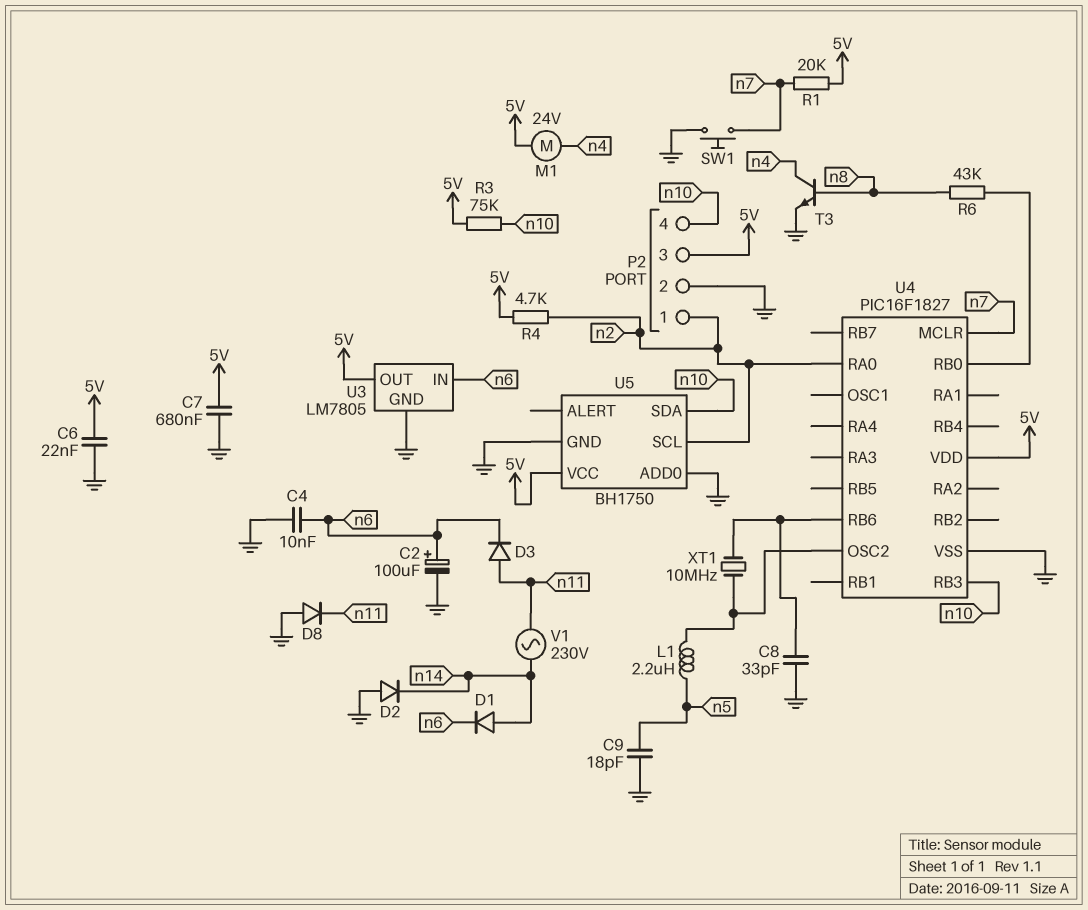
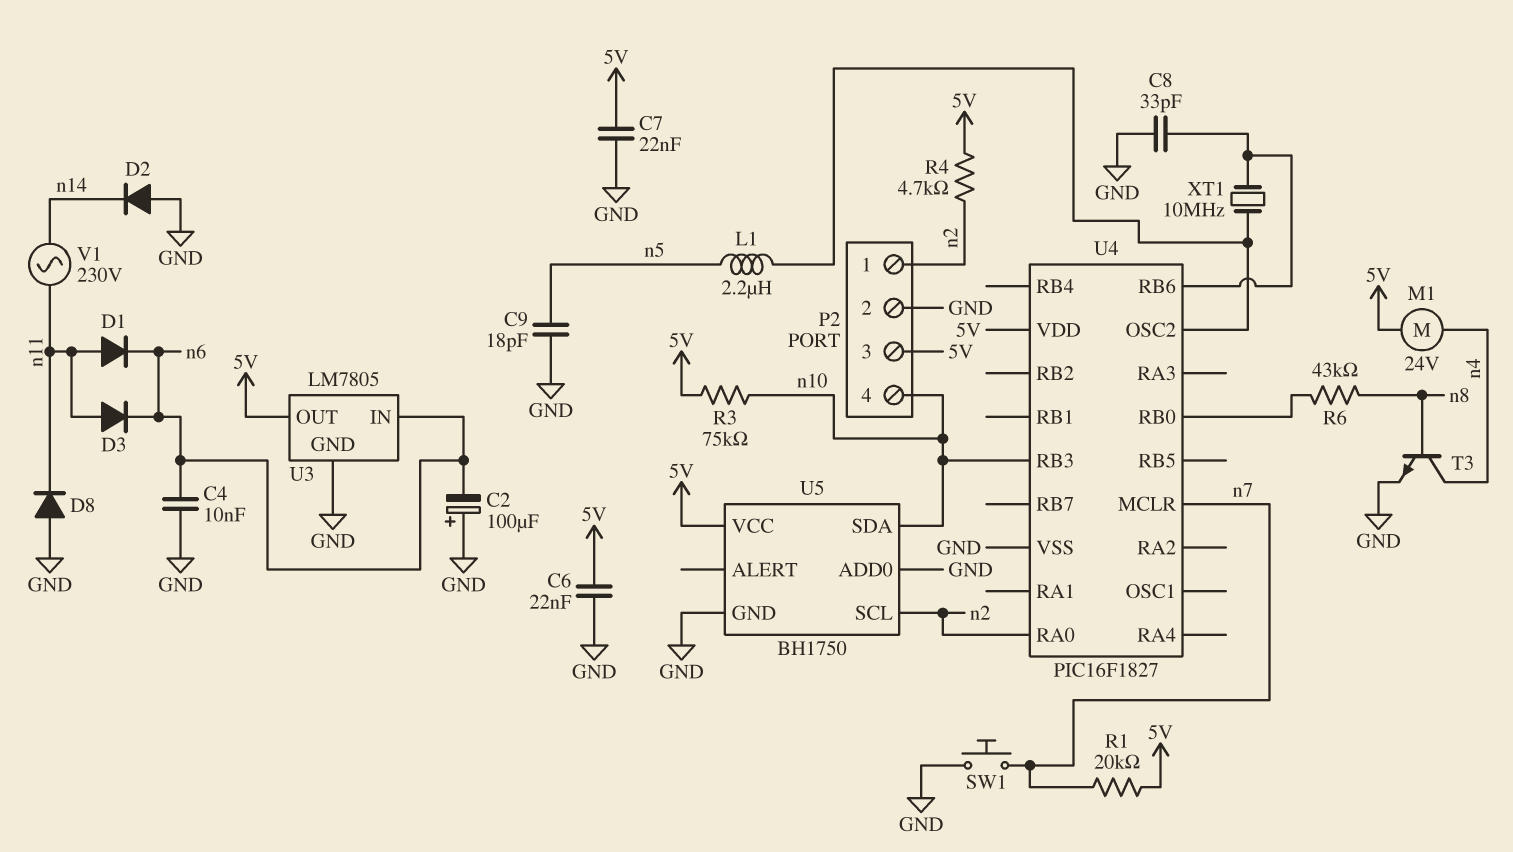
C2: 100uF (plus n6, minus GND) -> 100uF (plus GND, minus n6)
C7: 680nF (5V, GND) -> 22nF (5V, GND)
D1: diode (A n14, K n6) -> diode (A n11, K n6)

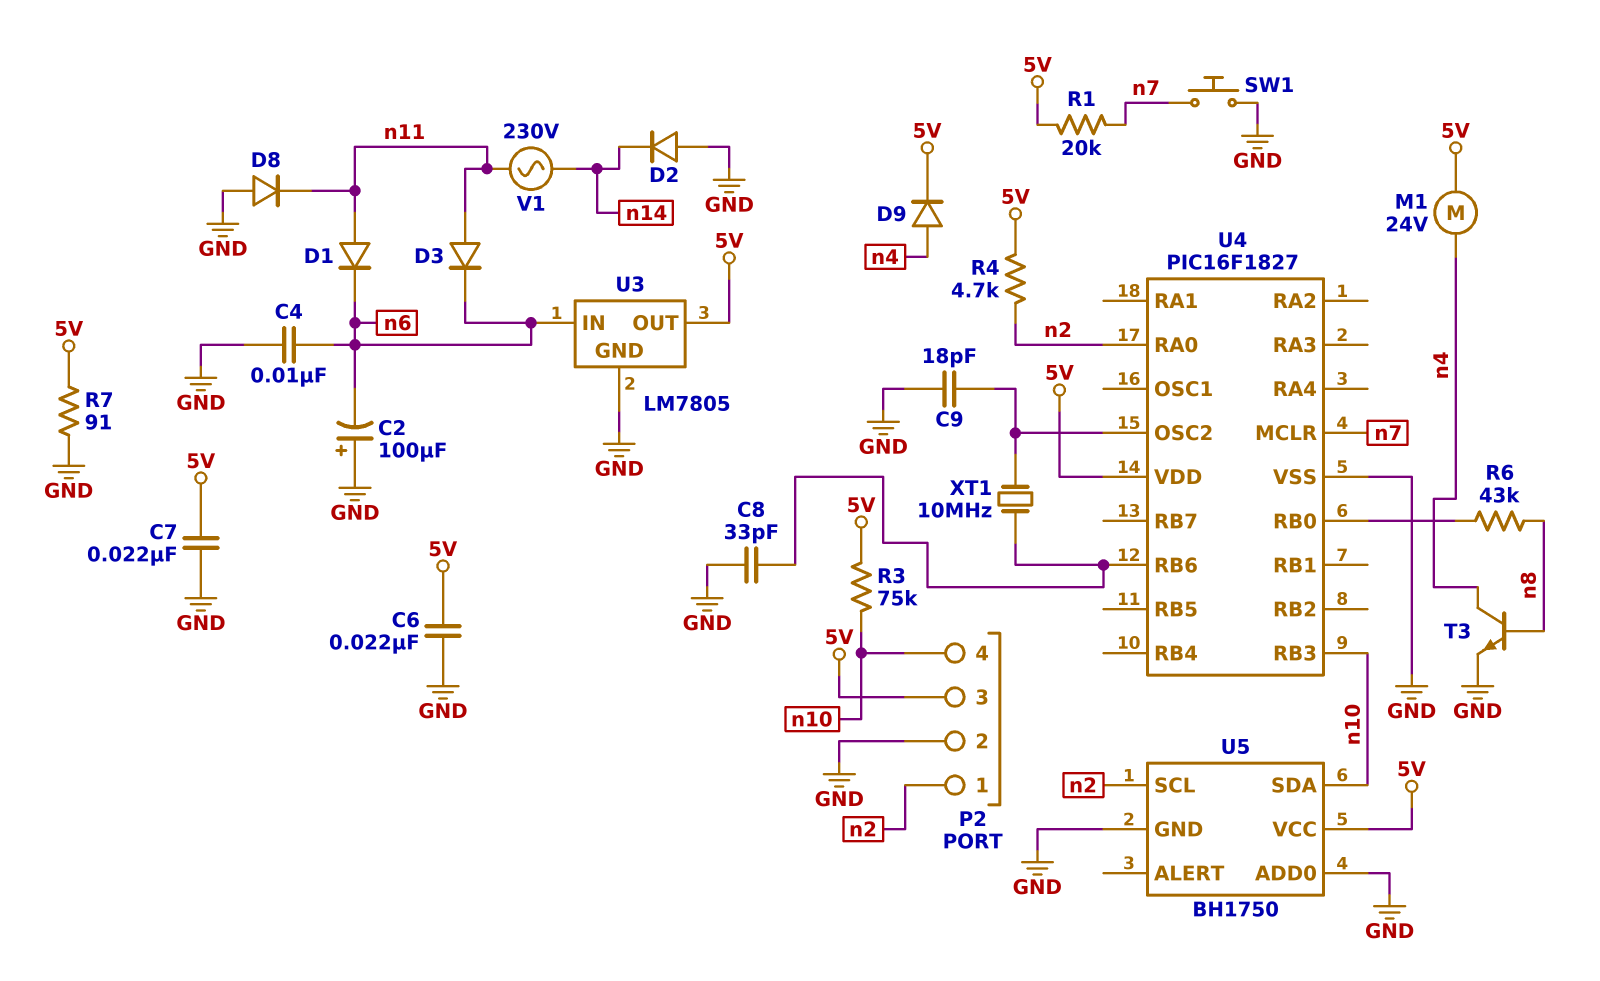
C9: 18pF (GND, n5) -> 18pF (GND, U4/OSC2)
D9: none -> diode (A n4, K 5V)
L1: 2.2uH (U4/OSC2, n5) -> none
R7: none -> 91 (5V, GND)

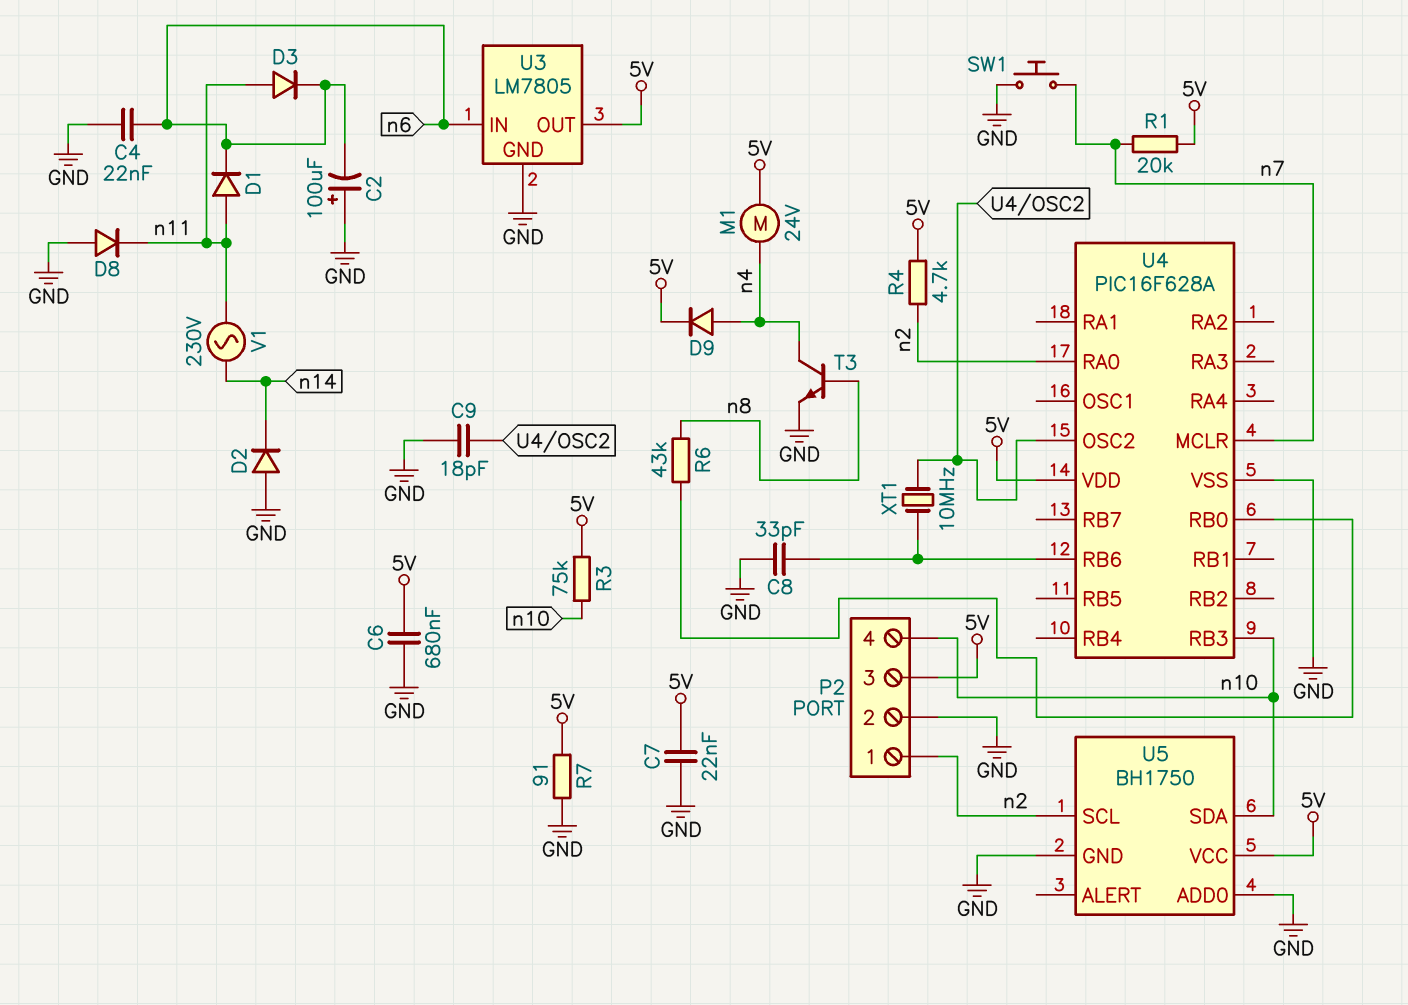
C4: 10nF (GND, n6) -> 22nF (GND, n6)
C6: 22nF (5V, GND) -> 680nF (5V, GND)
U4: PIC16F1827 -> PIC16F628A

